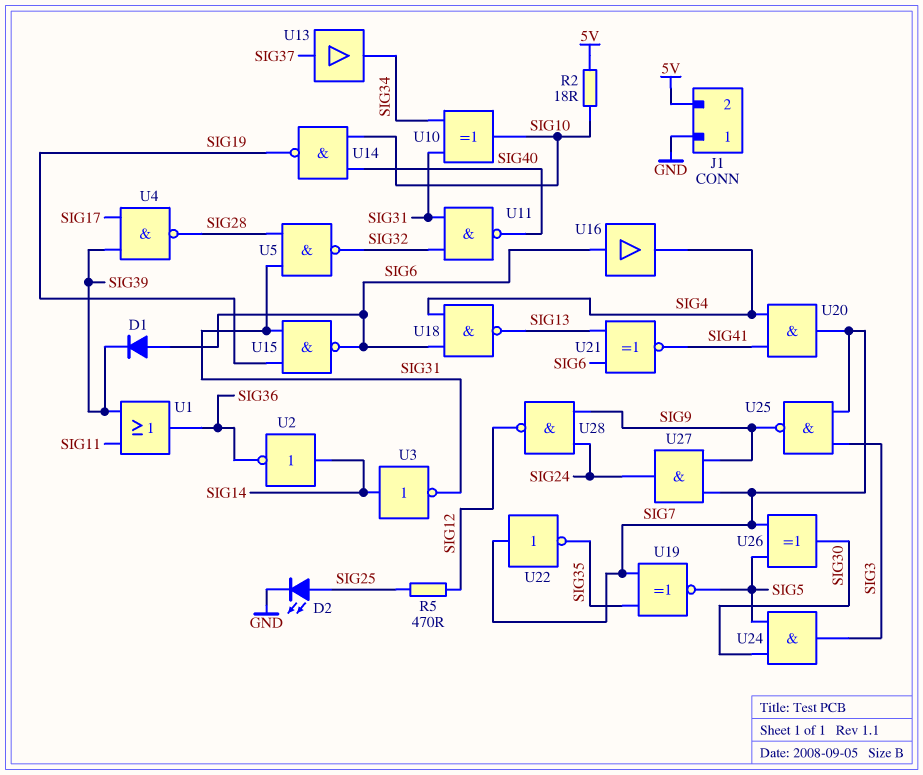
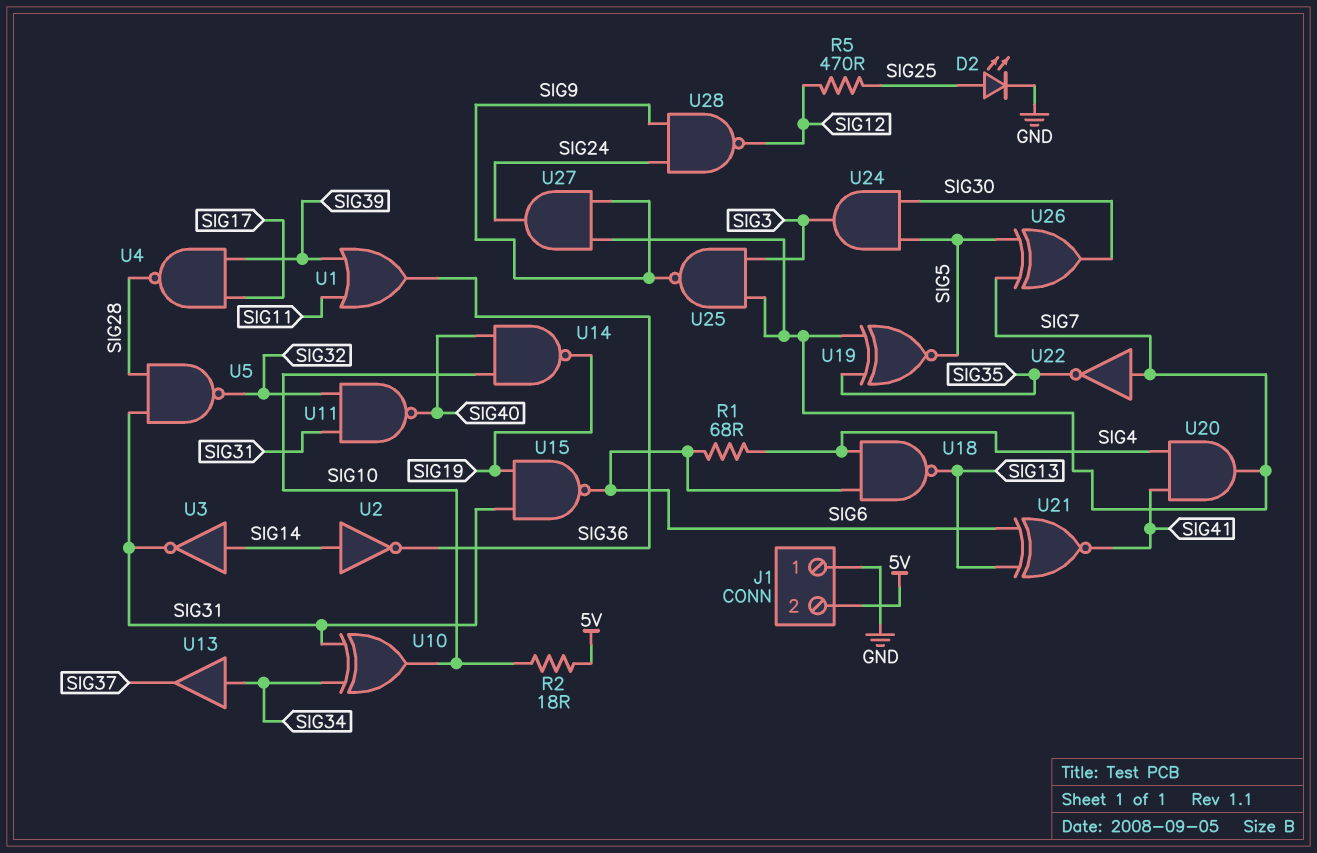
D1: diode (A SIG6, K SIG39) -> none
R1: none -> 68 (SIG4, SIG6)
U13: buffer (in SIG37, out SIG34) -> buffer (in SIG34, out SIG37)
U16: buffer (in SIG6, out SIG4) -> none

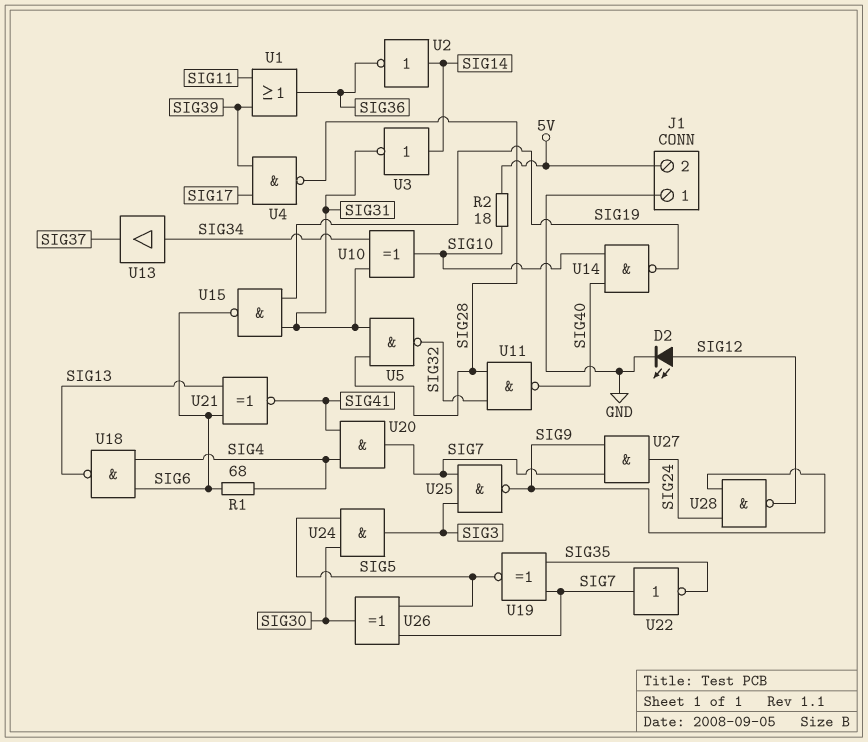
D2: LED (A SIG25, K GND) -> LED (A SIG12, K GND)
R5: 470 (SIG12, SIG25) -> none
U11: NAND (in SIG31, in SIG32, out SIG40) -> NAND (in SIG28, in SIG32, out SIG40)

